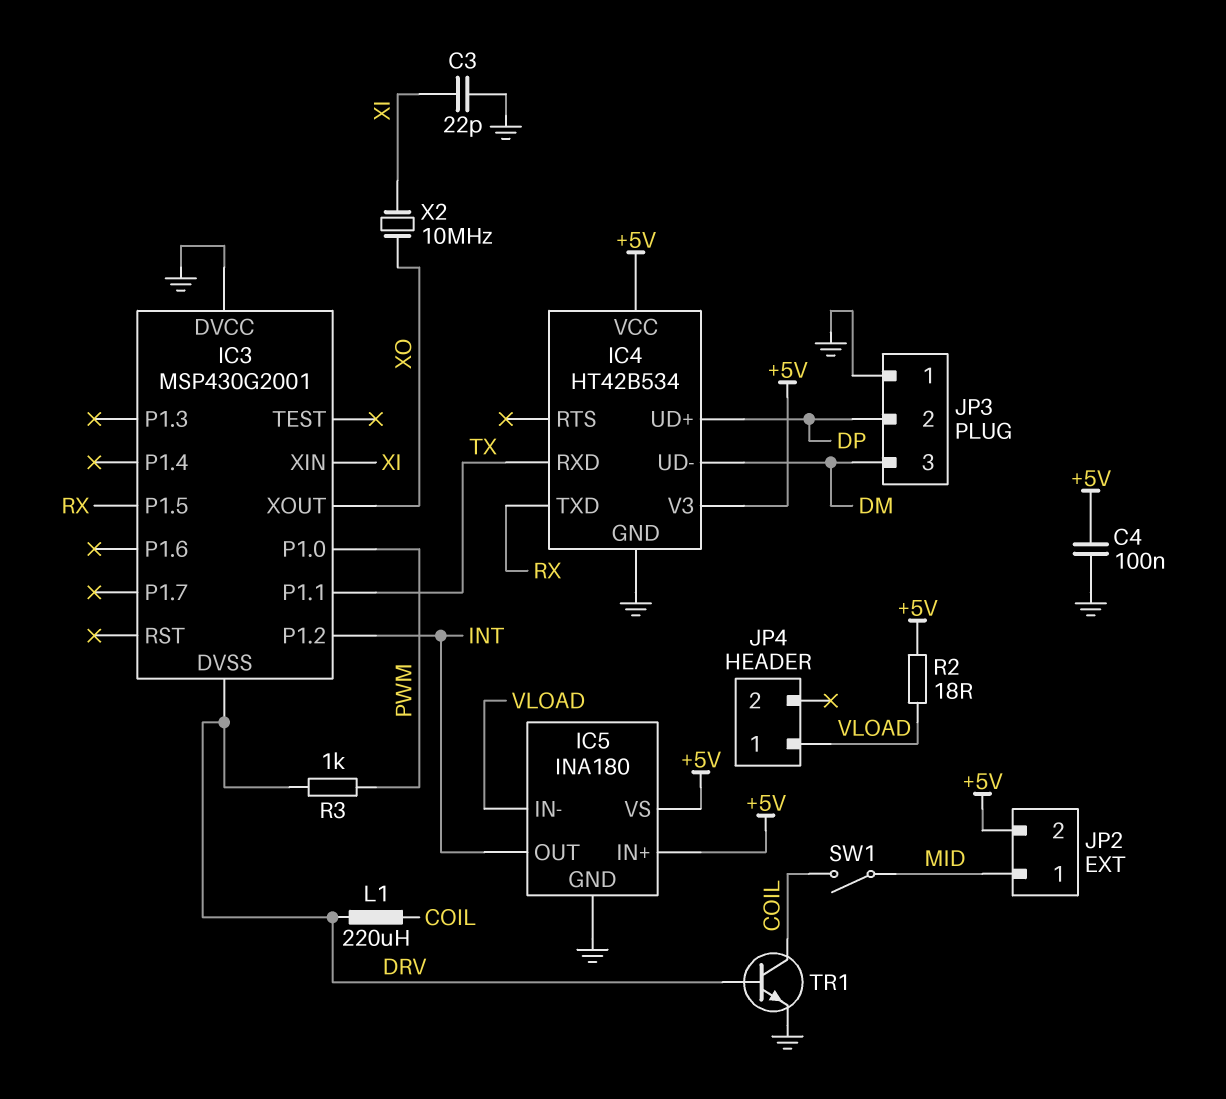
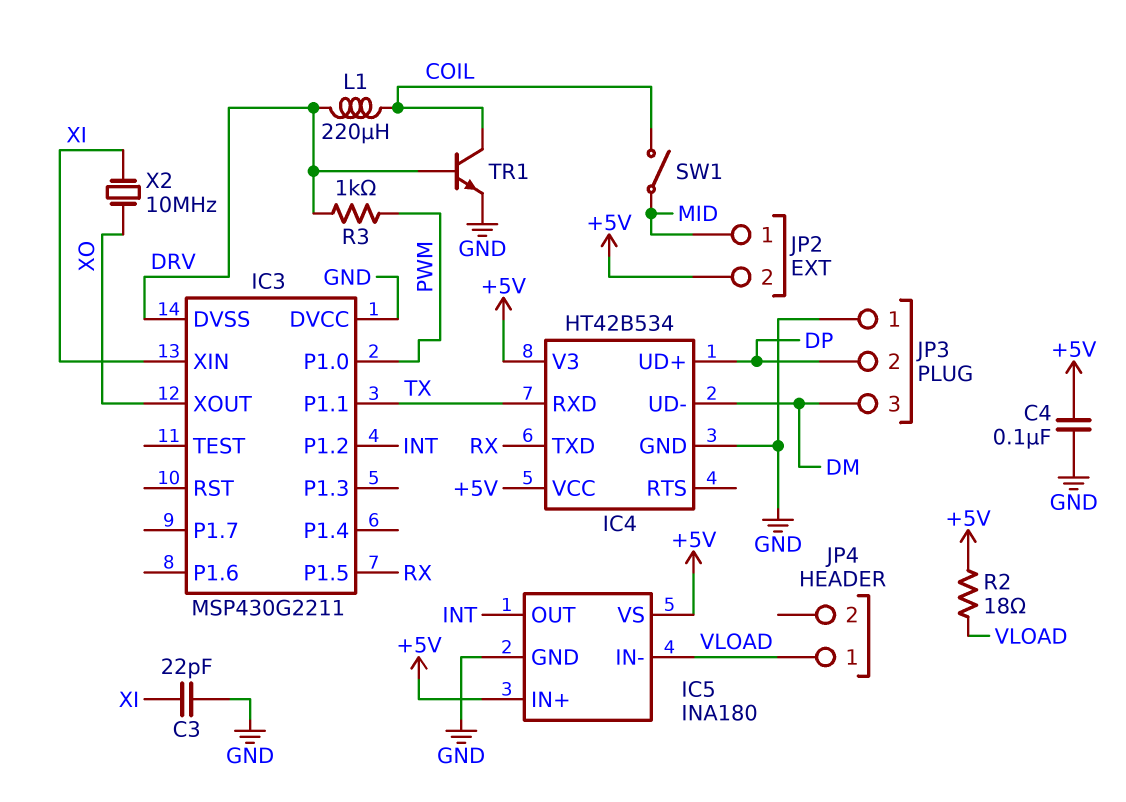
IC3: MSP430G2001 -> MSP430G2211

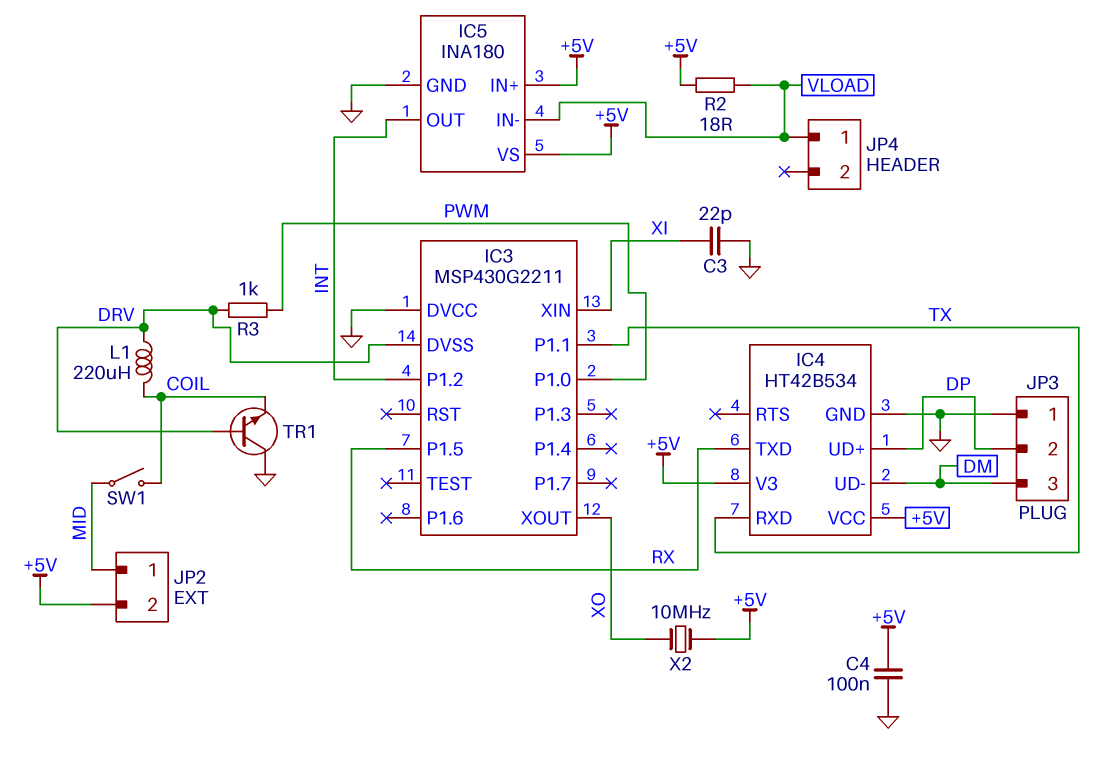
TR1: NPN (B DRV, C COIL, E GND) -> NPN (B DRV, C GND, E COIL)
X2: 10MHz (XI, XO) -> 10MHz (+5V, XO)

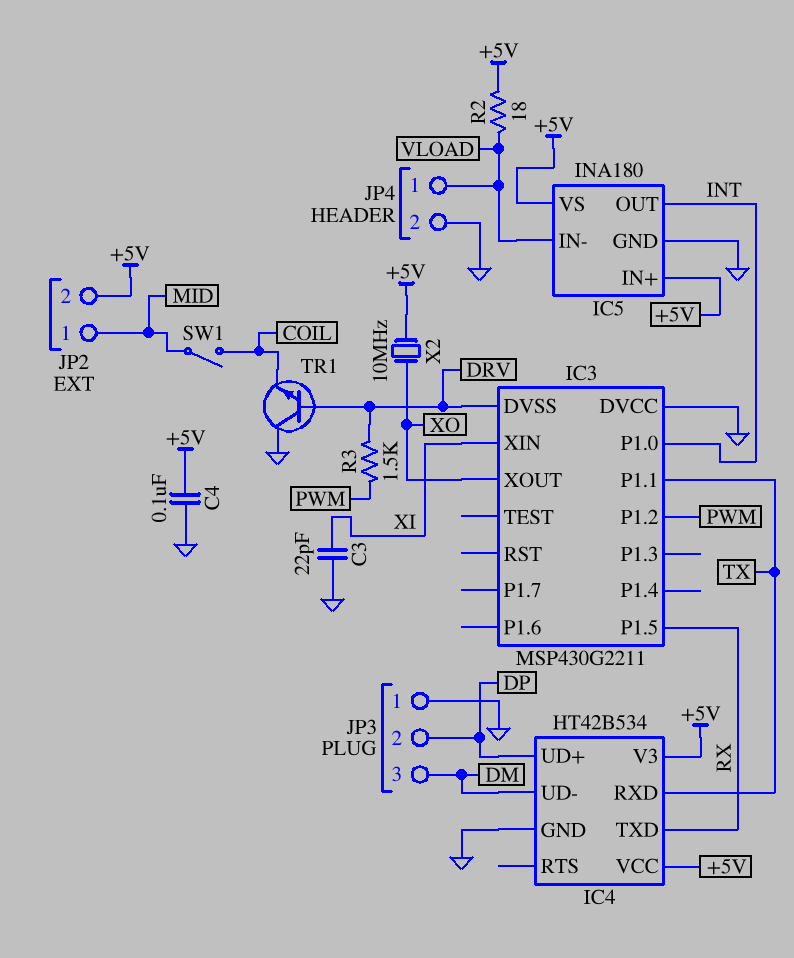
IC3 pin P1.0: PWM -> INT
IC3 pin P1.2: INT -> PWM
JP4 pin 2: none -> GND
L1: 220uH (COIL, DRV) -> none
R3: 1k (DRV, PWM) -> 1.5k (DRV, PWM)

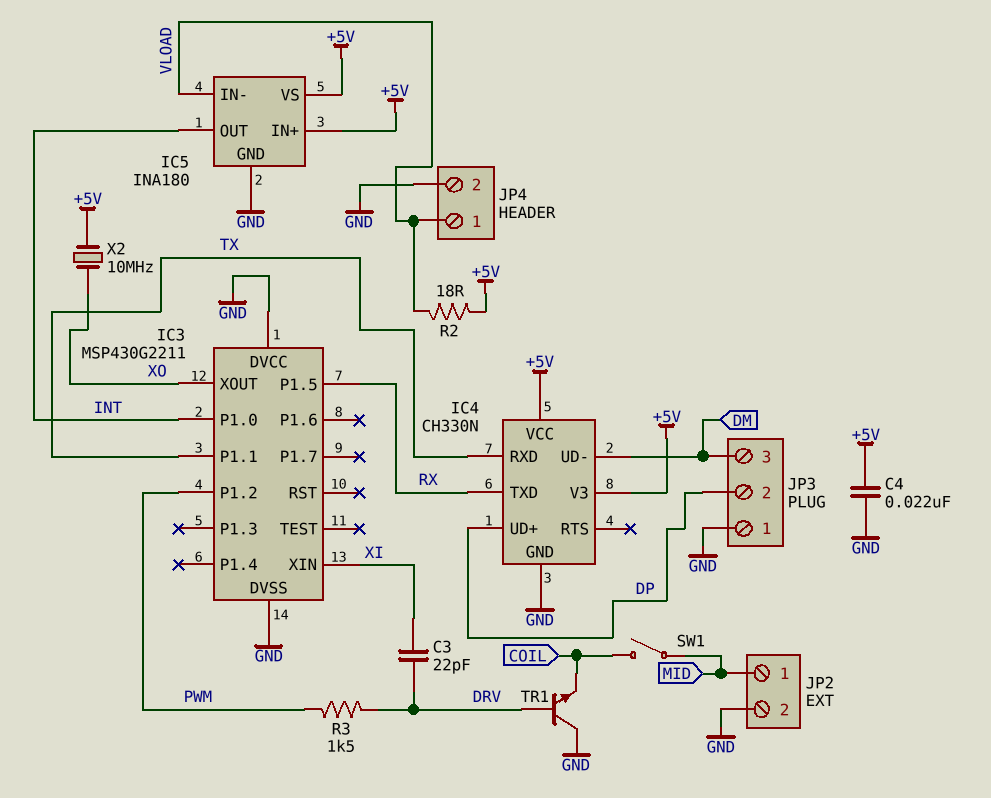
C3: 22pF (GND, XI) -> 22pF (DRV, XI)
C4: 100nF (+5V, GND) -> 22nF (+5V, GND)
IC3 pin DVSS: DRV -> GND
IC4: HT42B534 -> CH330N
JP2 pin 2: +5V -> GND

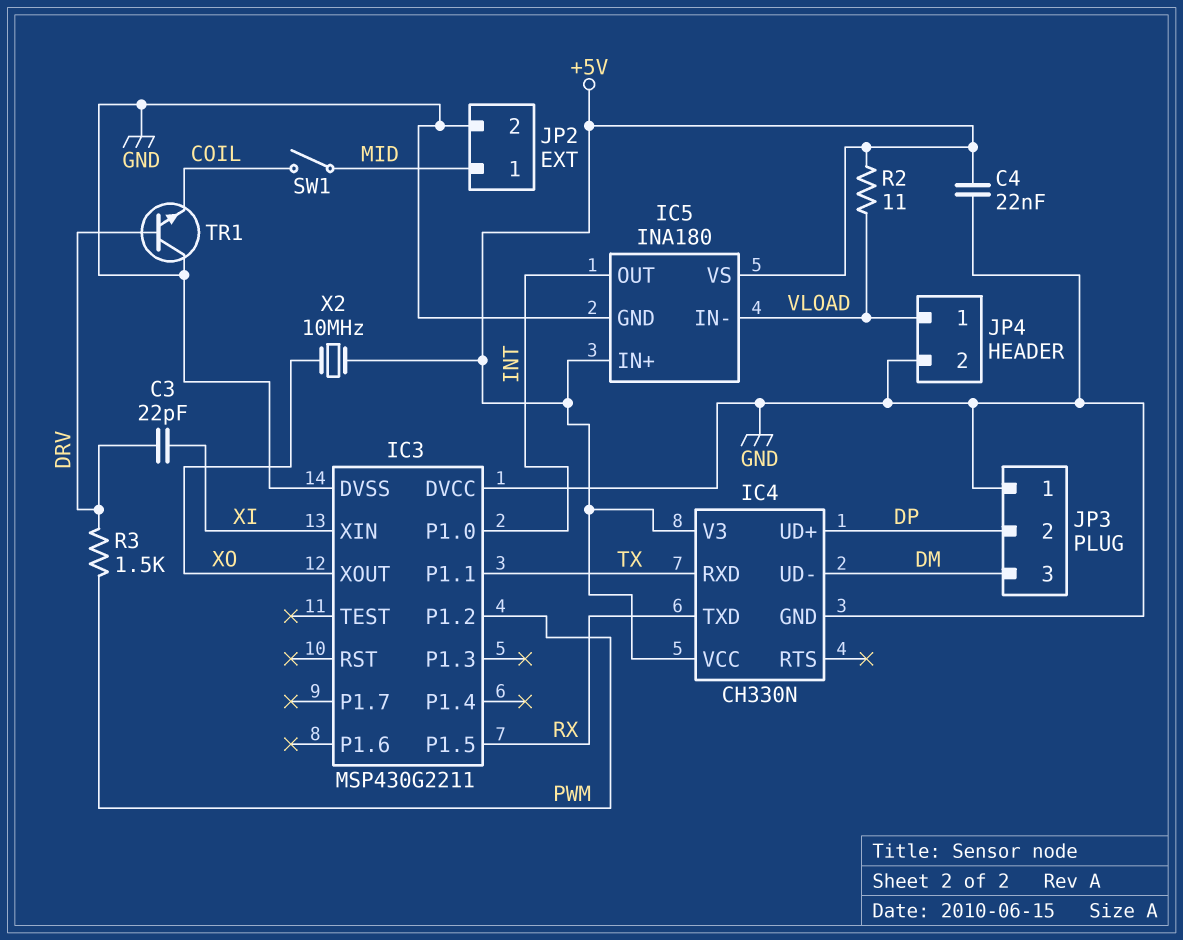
R2: 18 (+5V, VLOAD) -> 11 (+5V, VLOAD)

